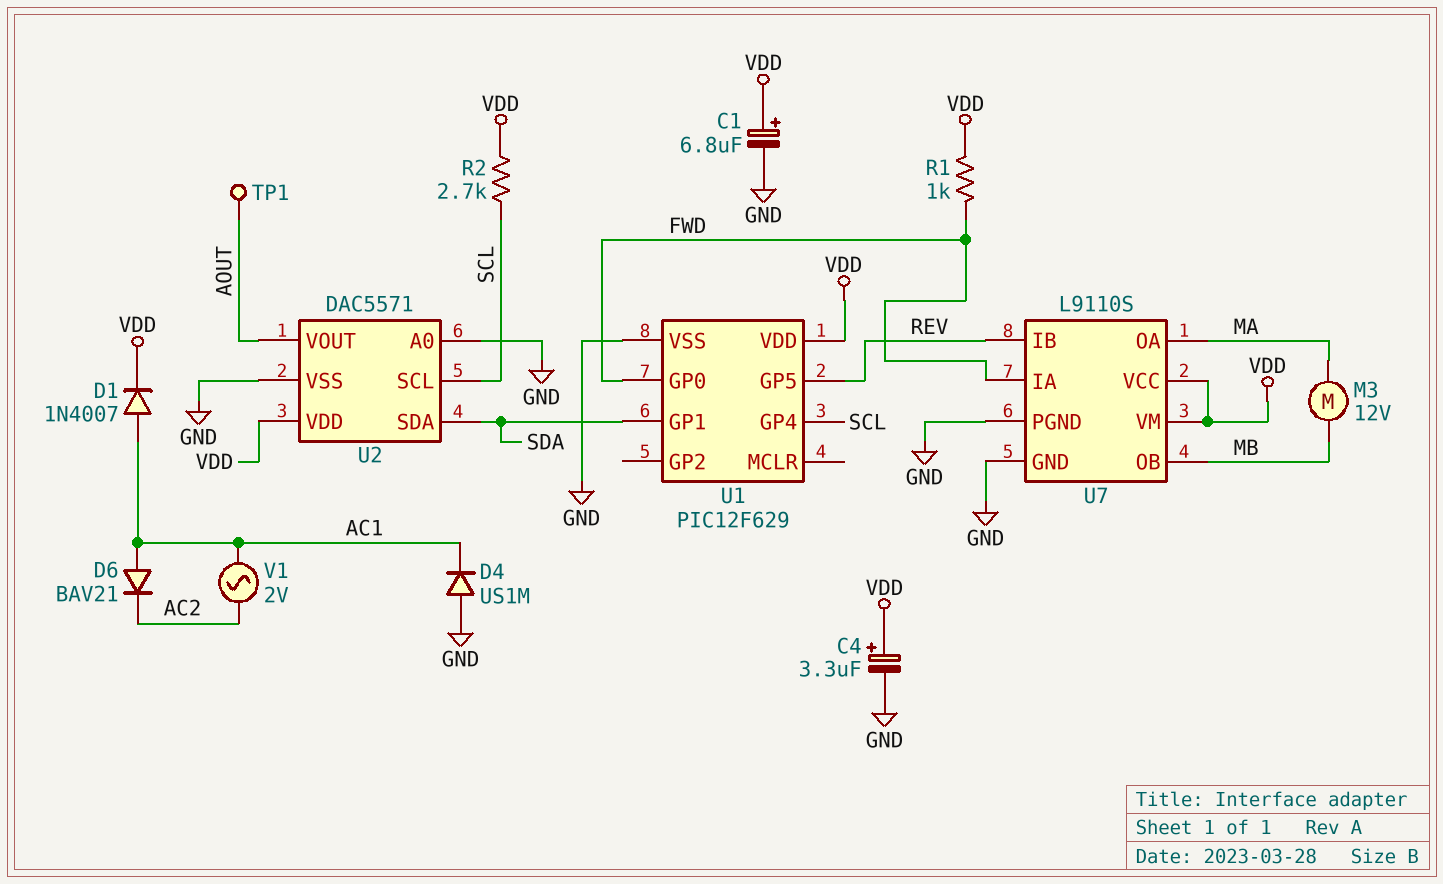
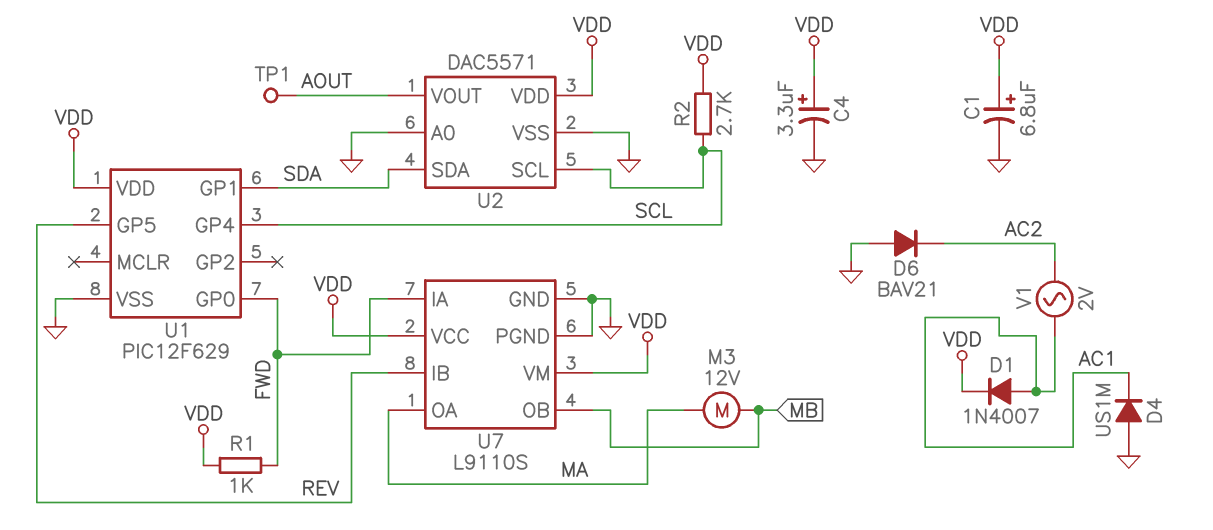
D6: diode BAV21 (A AC1, K AC2) -> diode BAV21 (A GND, K AC2)

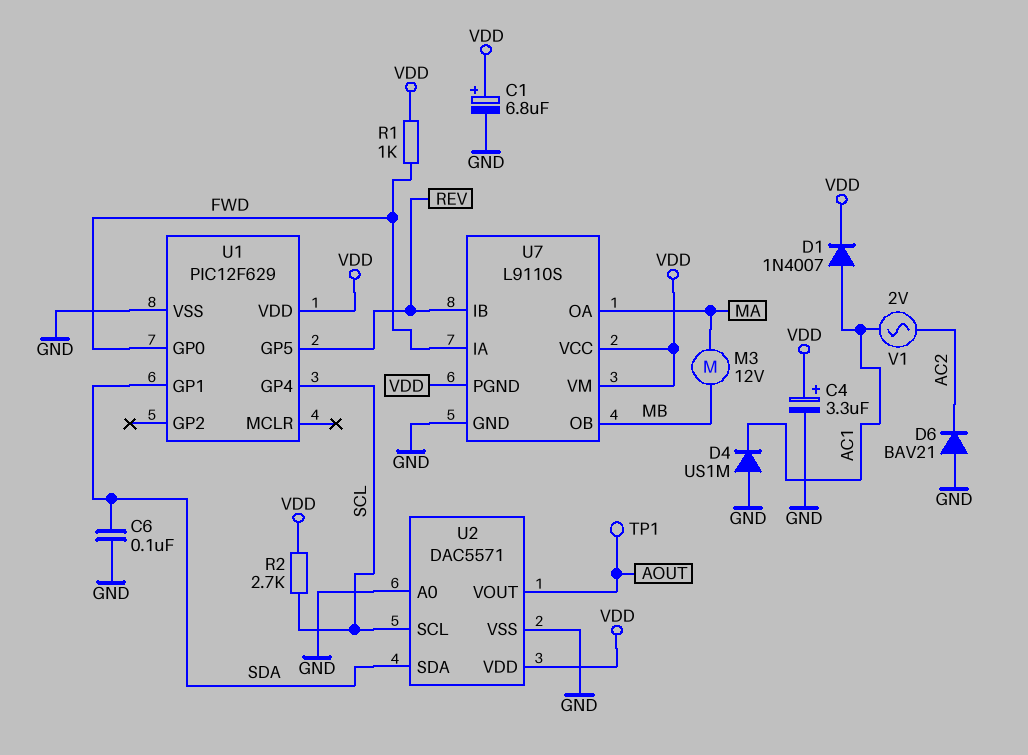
C6: none -> 100nF (GND, SDA)
U7 pin PGND: GND -> VDD

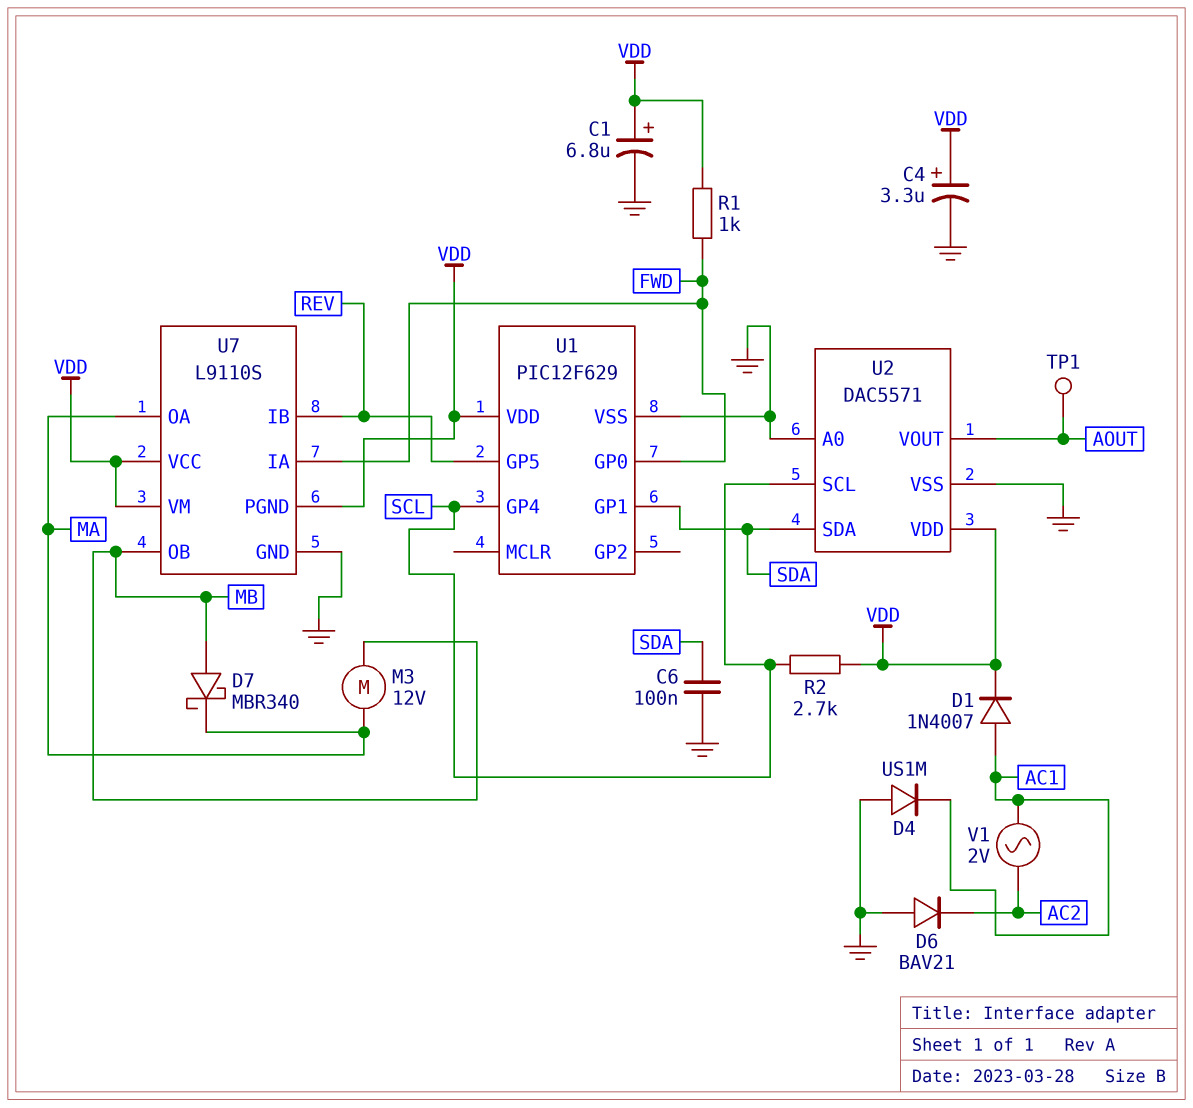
D7: none -> schottky MBR340 (A MB, K MA)

